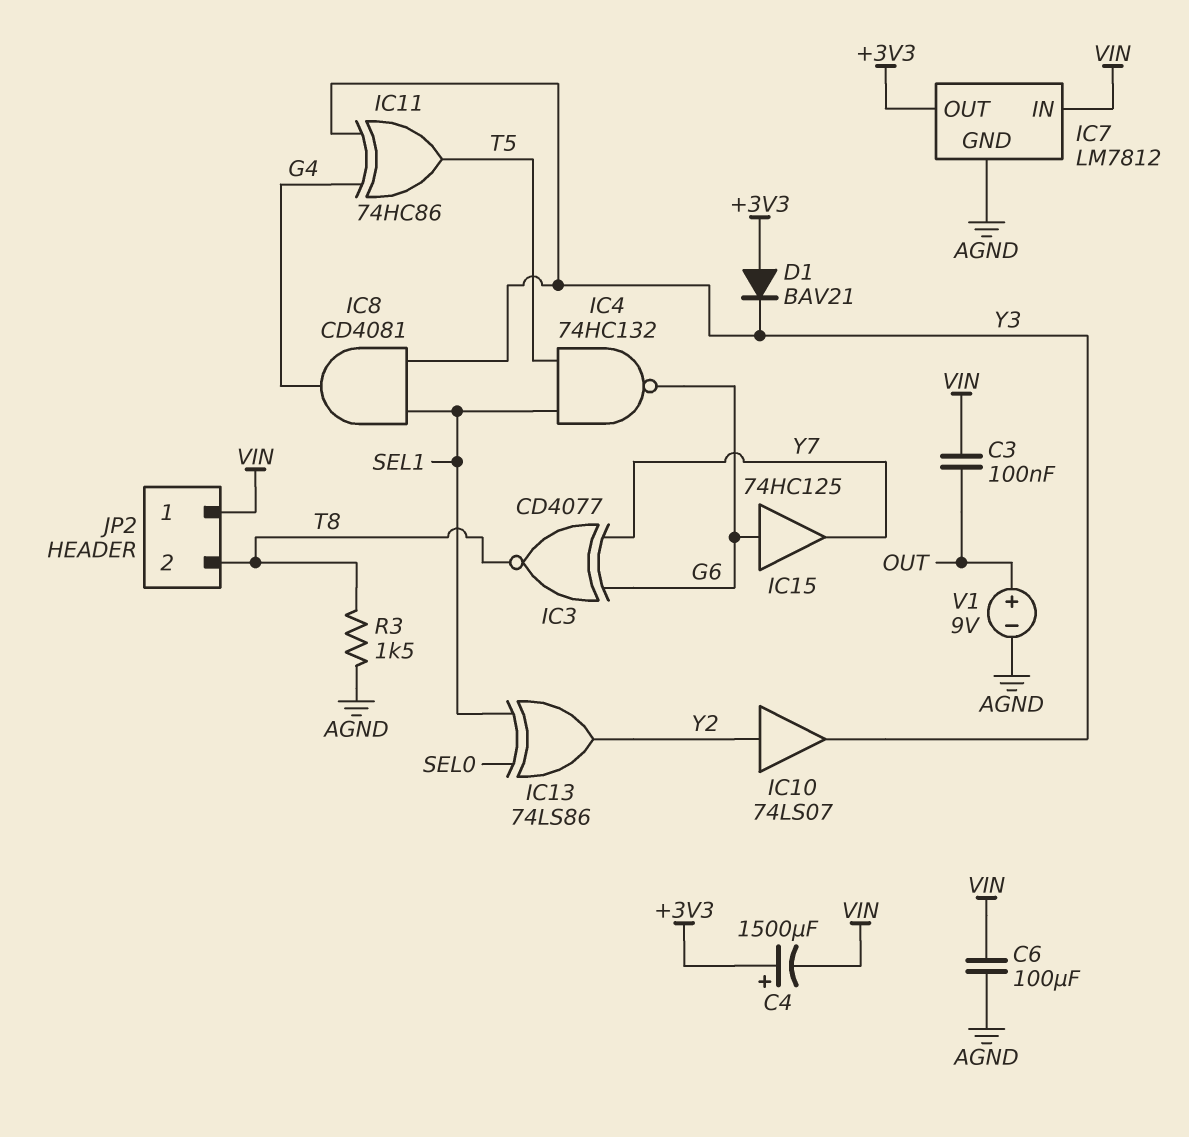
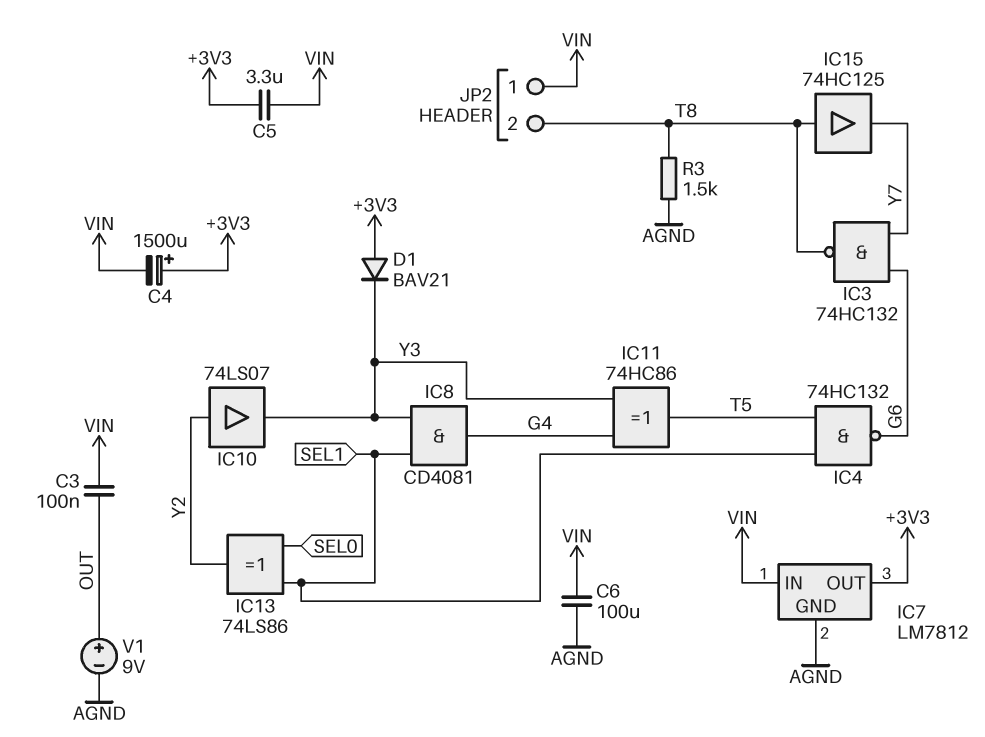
C5: none -> 3.3uF (+3V3, VIN)
IC3: XNOR CD4077 (in G6, in Y7, out T8) -> NAND 74HC132 (in G6, in Y7, out T8)
IC15: buffer 74HC125 (in G6, out Y7) -> buffer 74HC125 (in T8, out Y7)

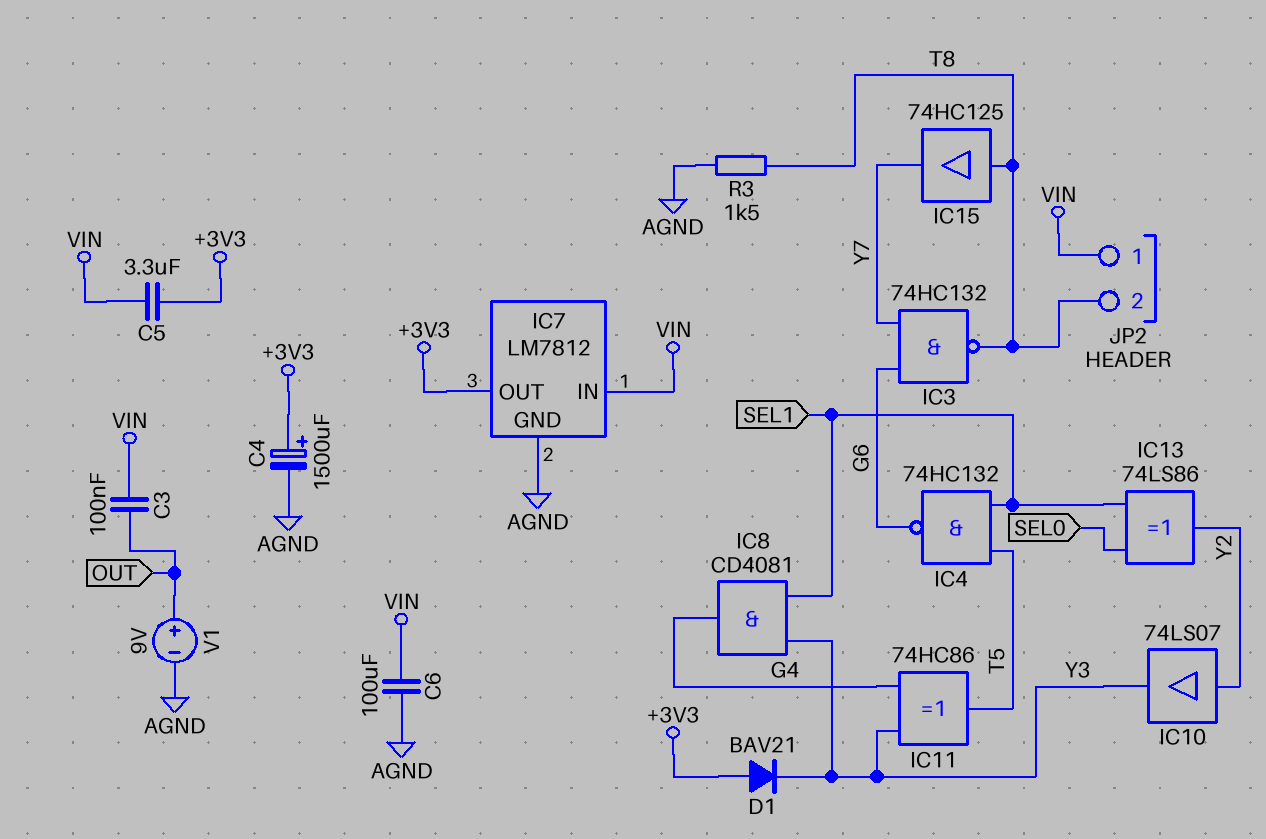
C4: 1500uF (plus +3V3, minus VIN) -> 1500uF (plus +3V3, minus AGND)

